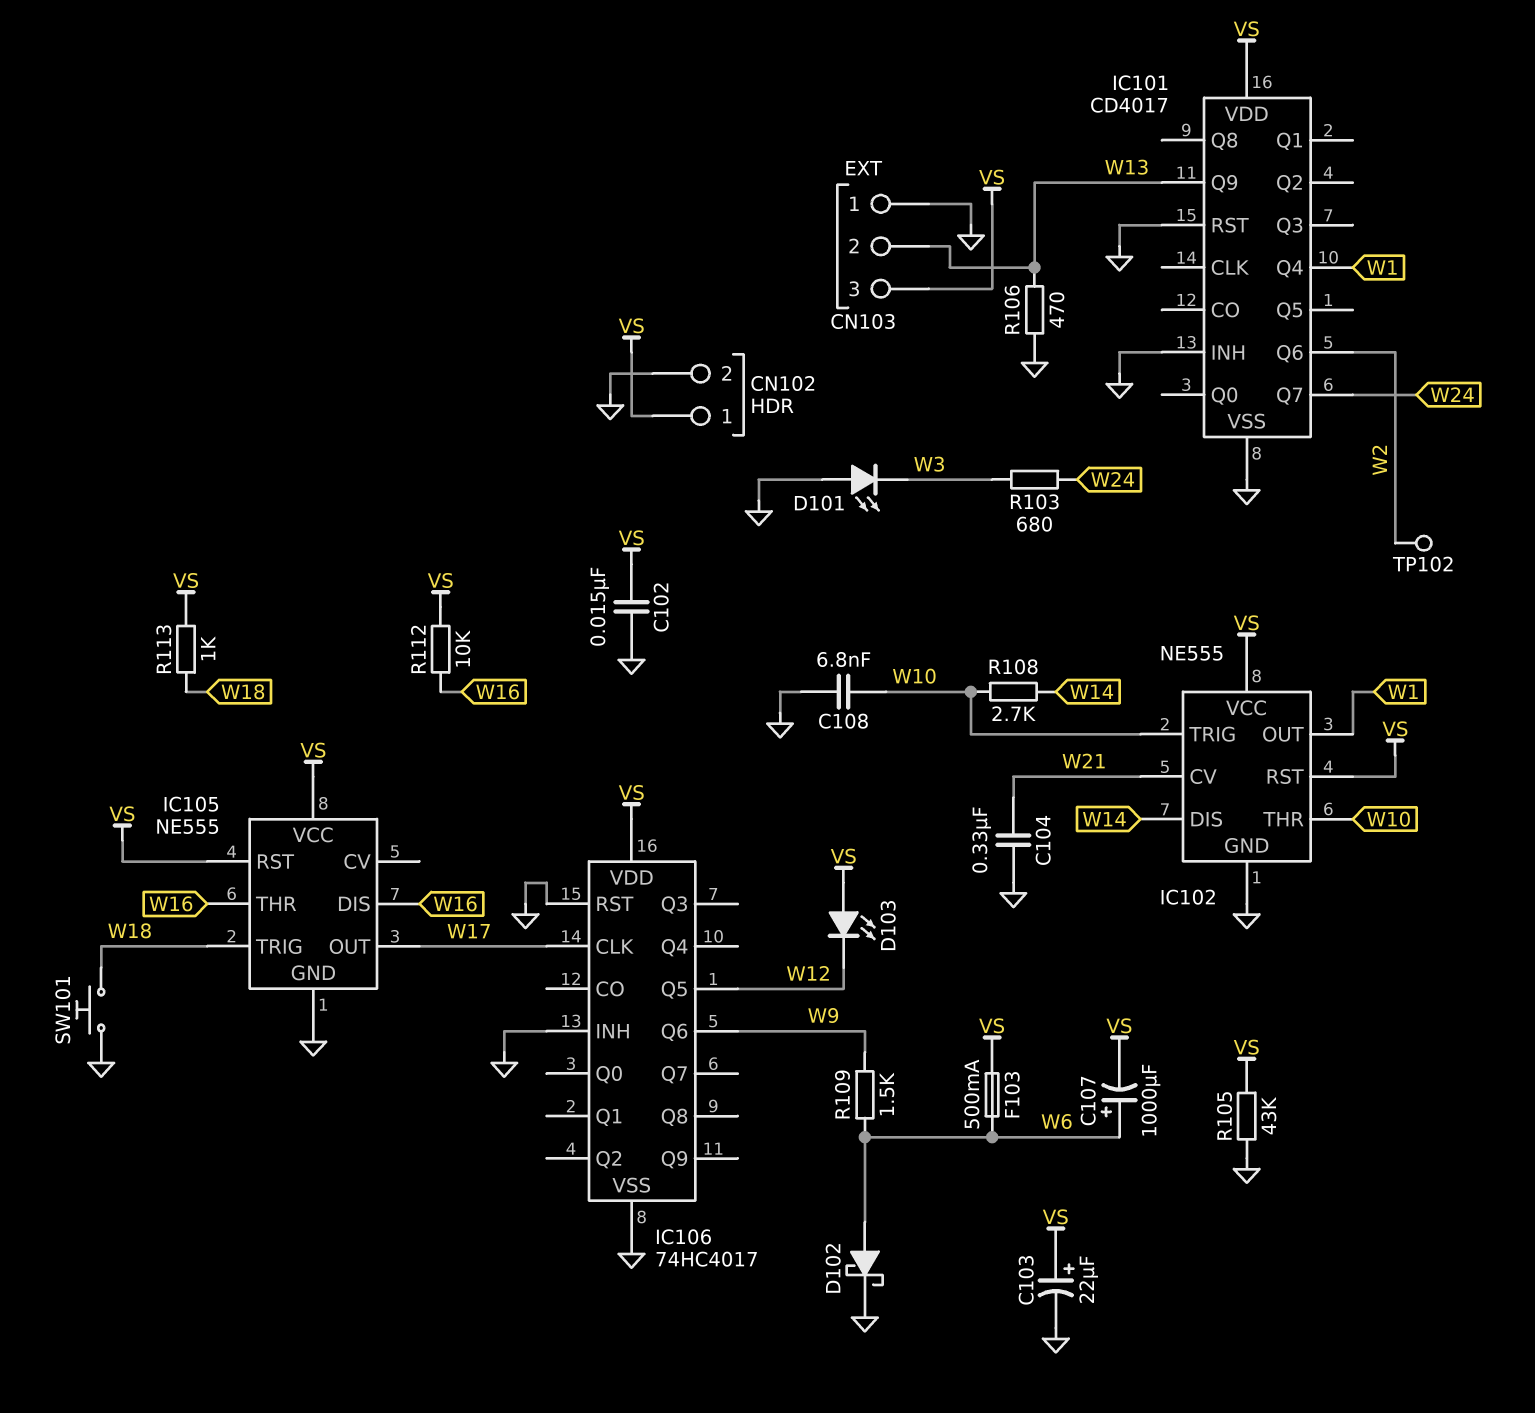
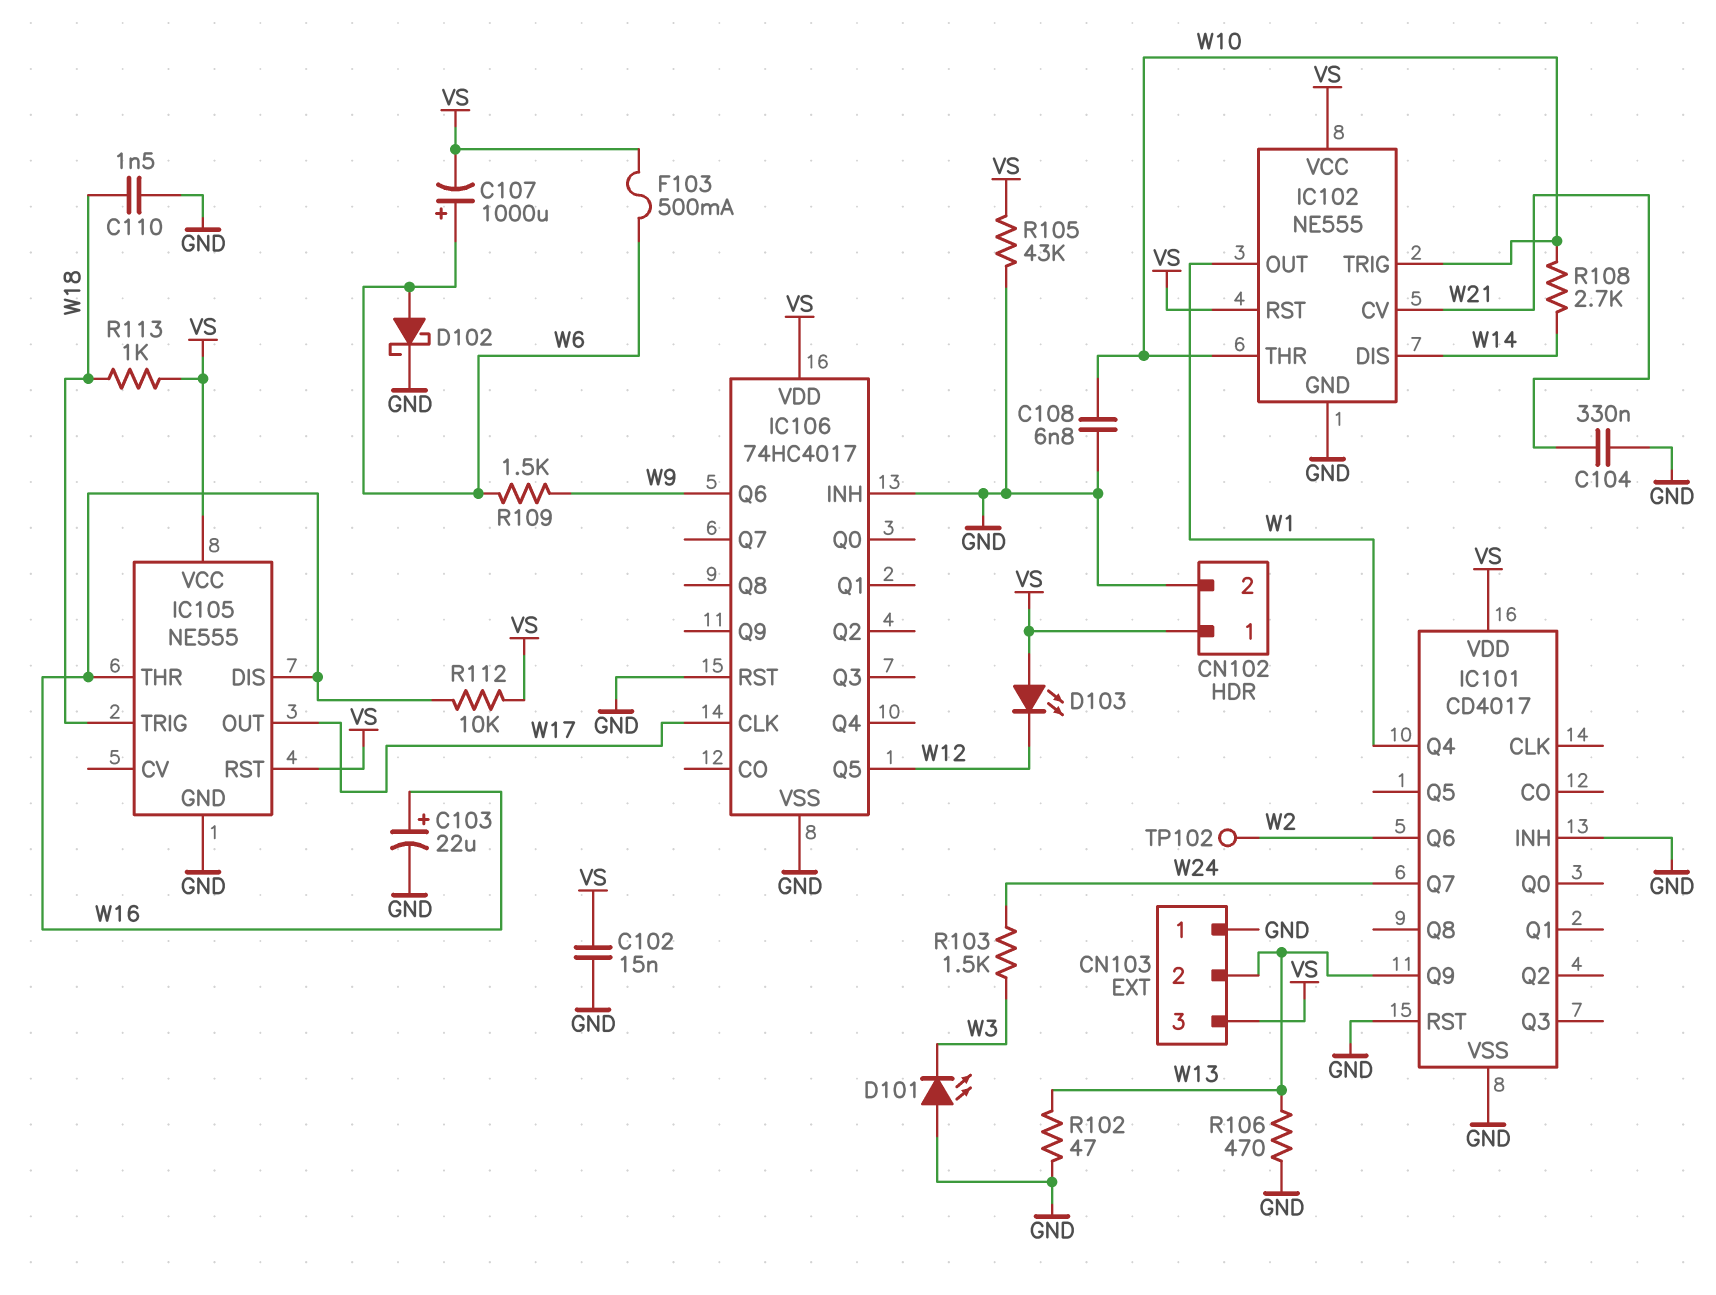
C103: 22uF (plus VS, minus GND) -> 22uF (plus W16, minus GND)
C110: none -> 1.5nF (GND, W18)
R102: none -> 47 (GND, W13)
R103: 680 (W3, W24) -> 1.5k (W3, W24)
SW101: button (GND, W18) -> none

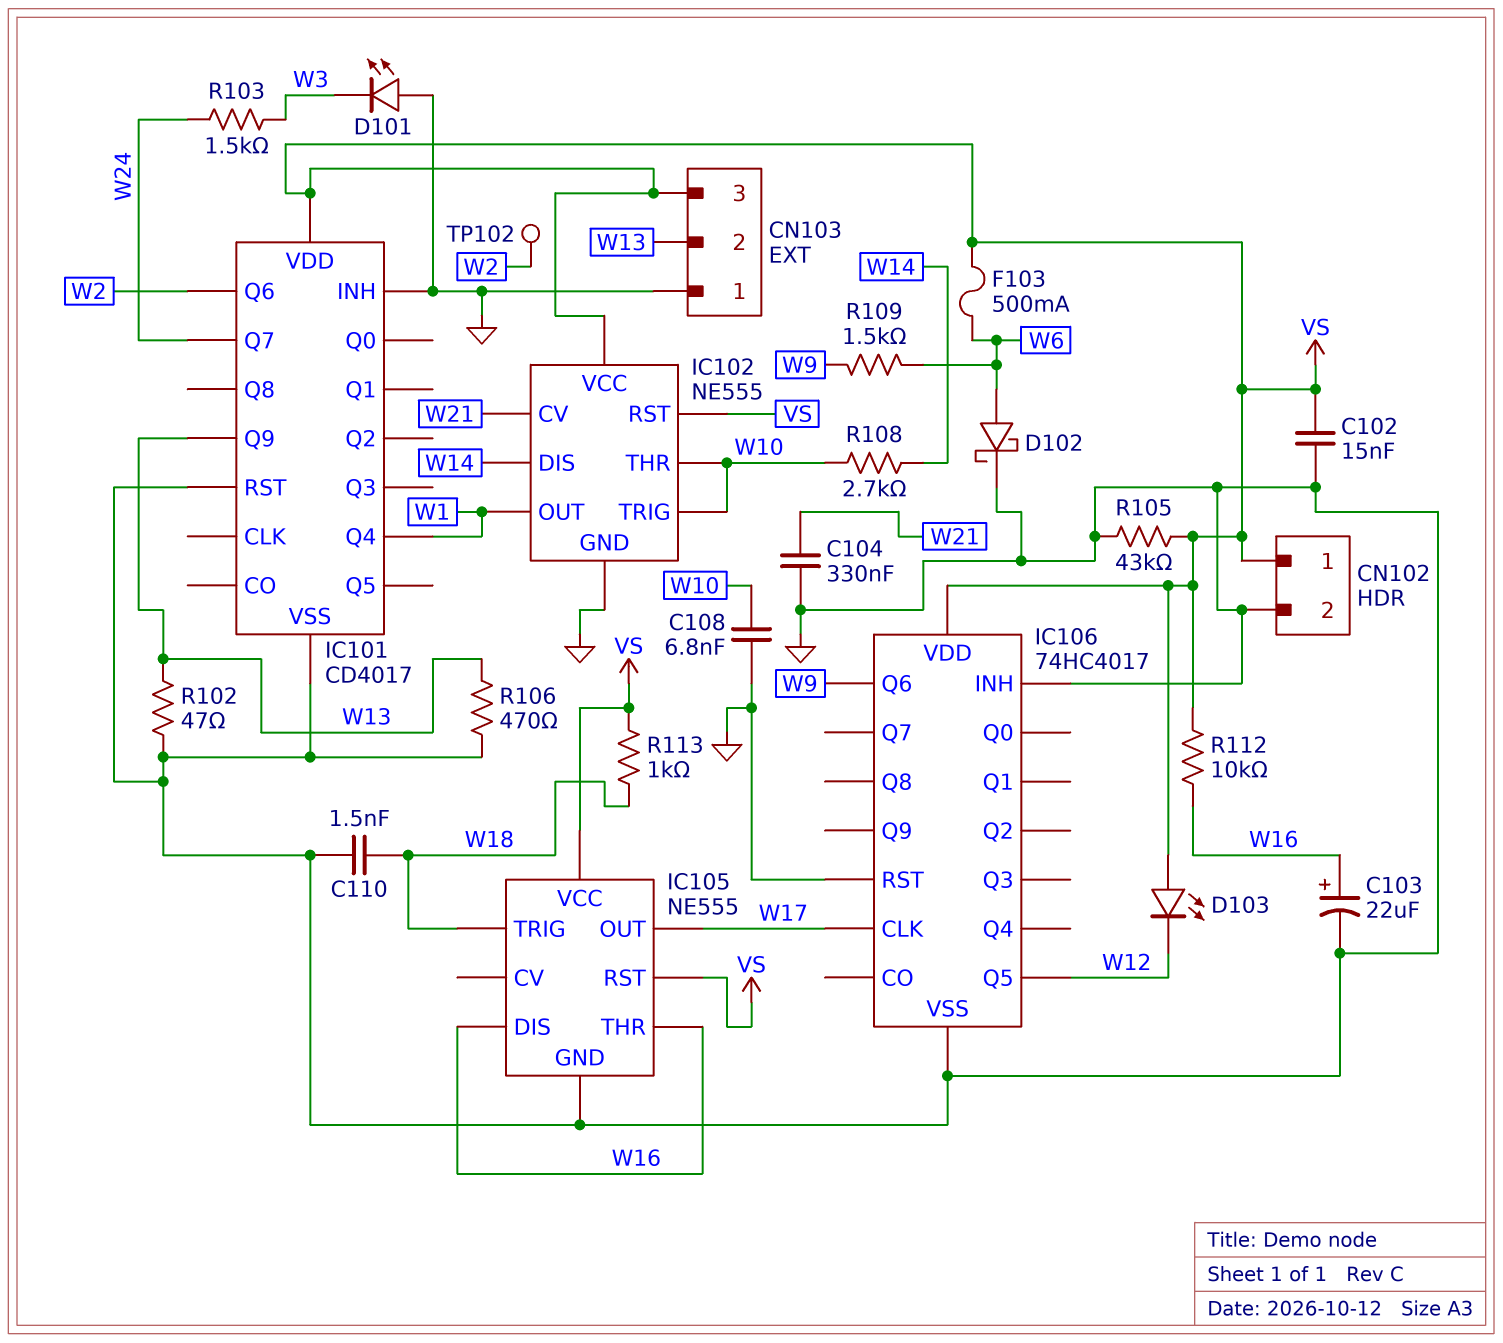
C107: 1000uF (plus W6, minus VS) -> none

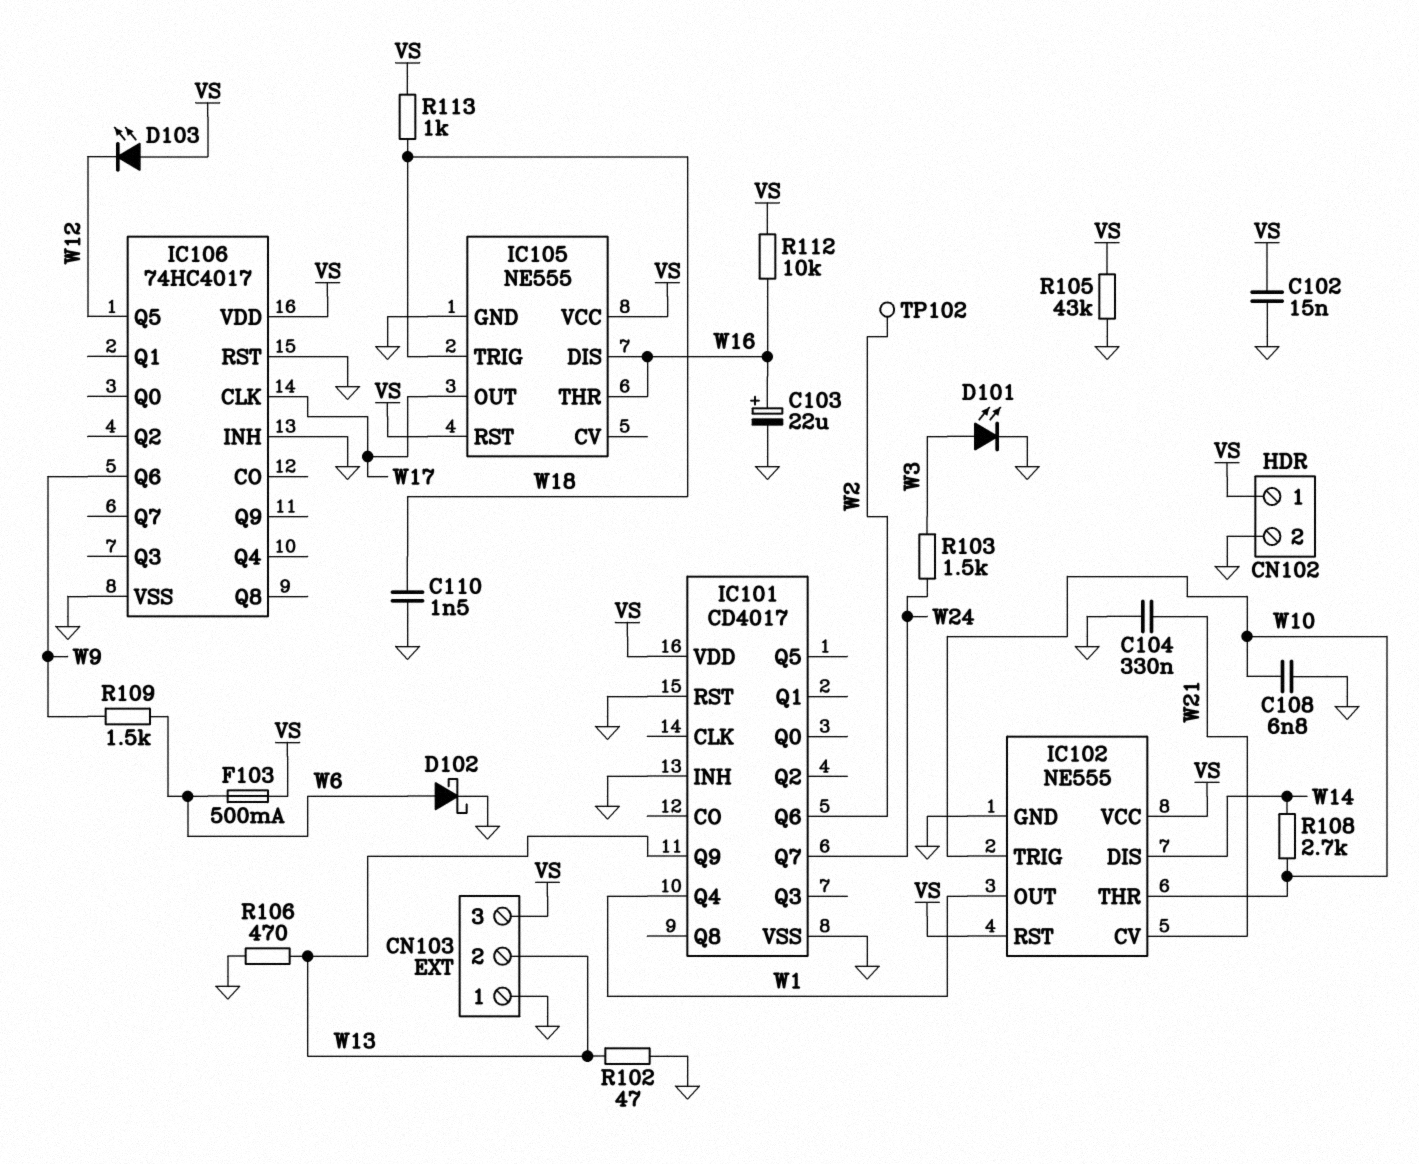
D101: LED (A GND, K W3) -> LED (A W3, K GND)

